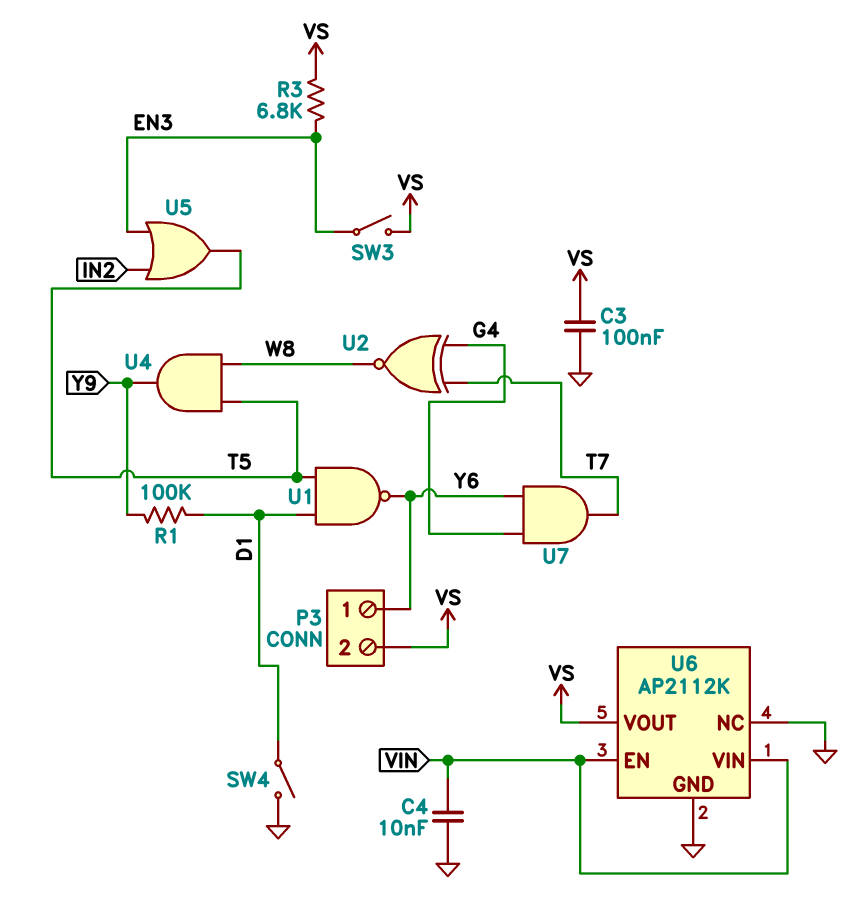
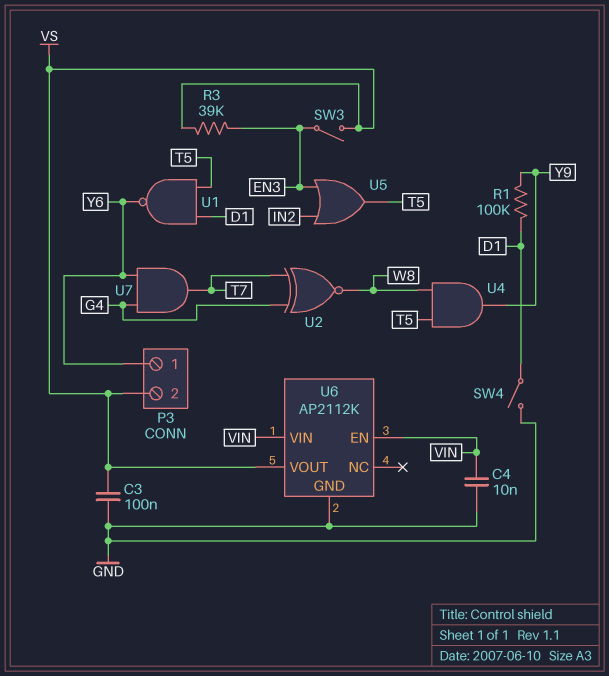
R3: 6.8k (EN3, VS) -> 39k (EN3, VS)
U6 pin NC: GND -> none

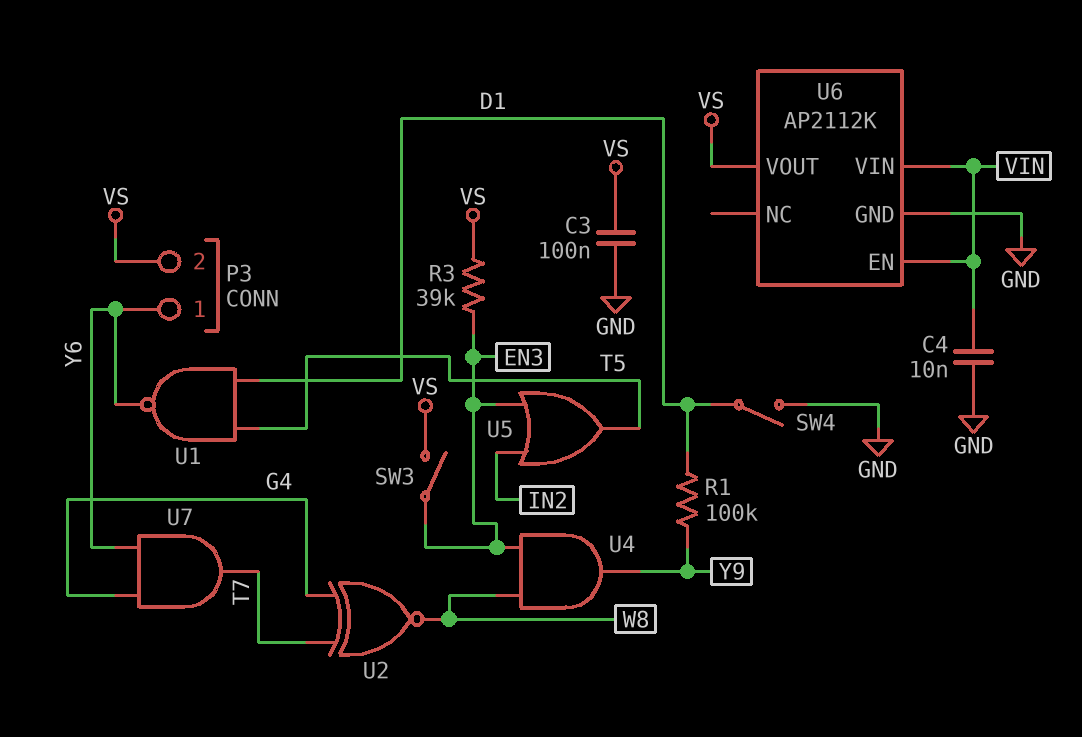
U4: AND (in T5, in W8, out Y9) -> AND (in EN3, in W8, out Y9)

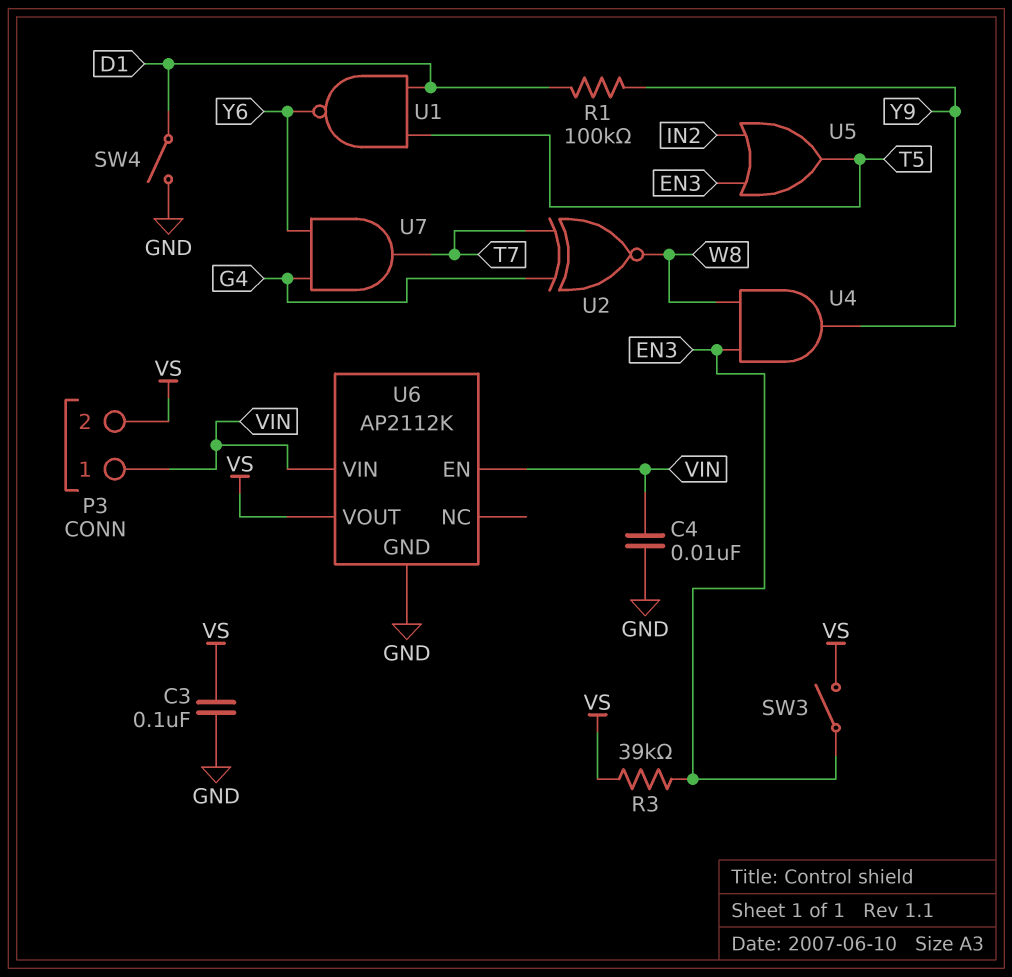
P3 pin 1: Y6 -> VIN

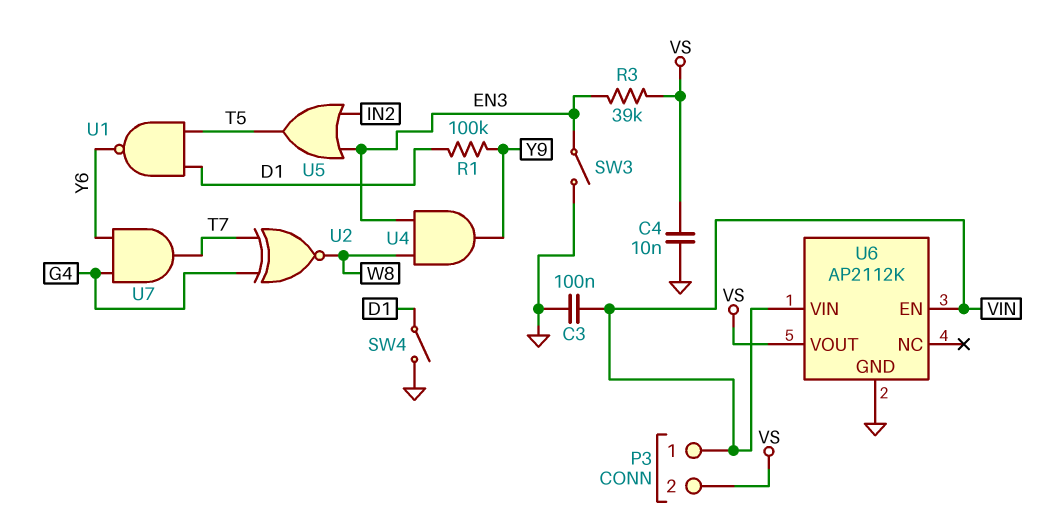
C3: 100nF (GND, VS) -> 100nF (GND, VIN)
C4: 10nF (GND, VIN) -> 10nF (GND, VS)
SW3: switch (EN3, VS) -> switch (EN3, GND)

